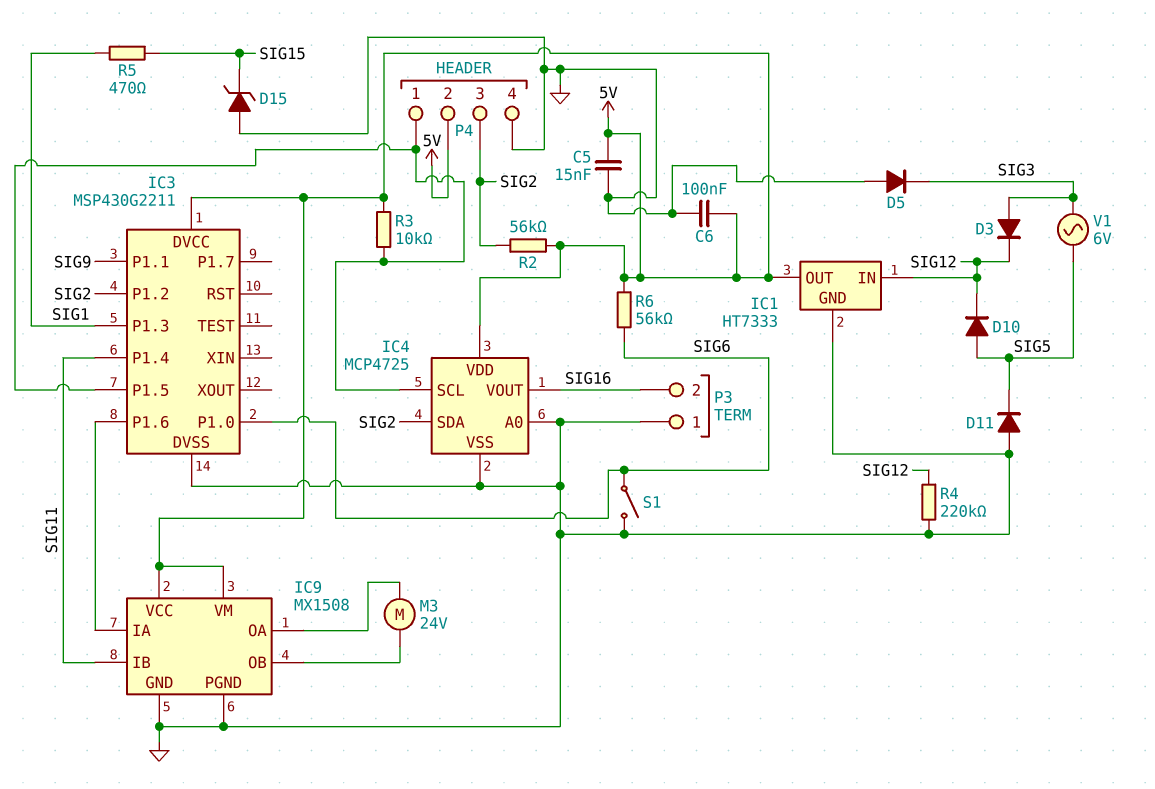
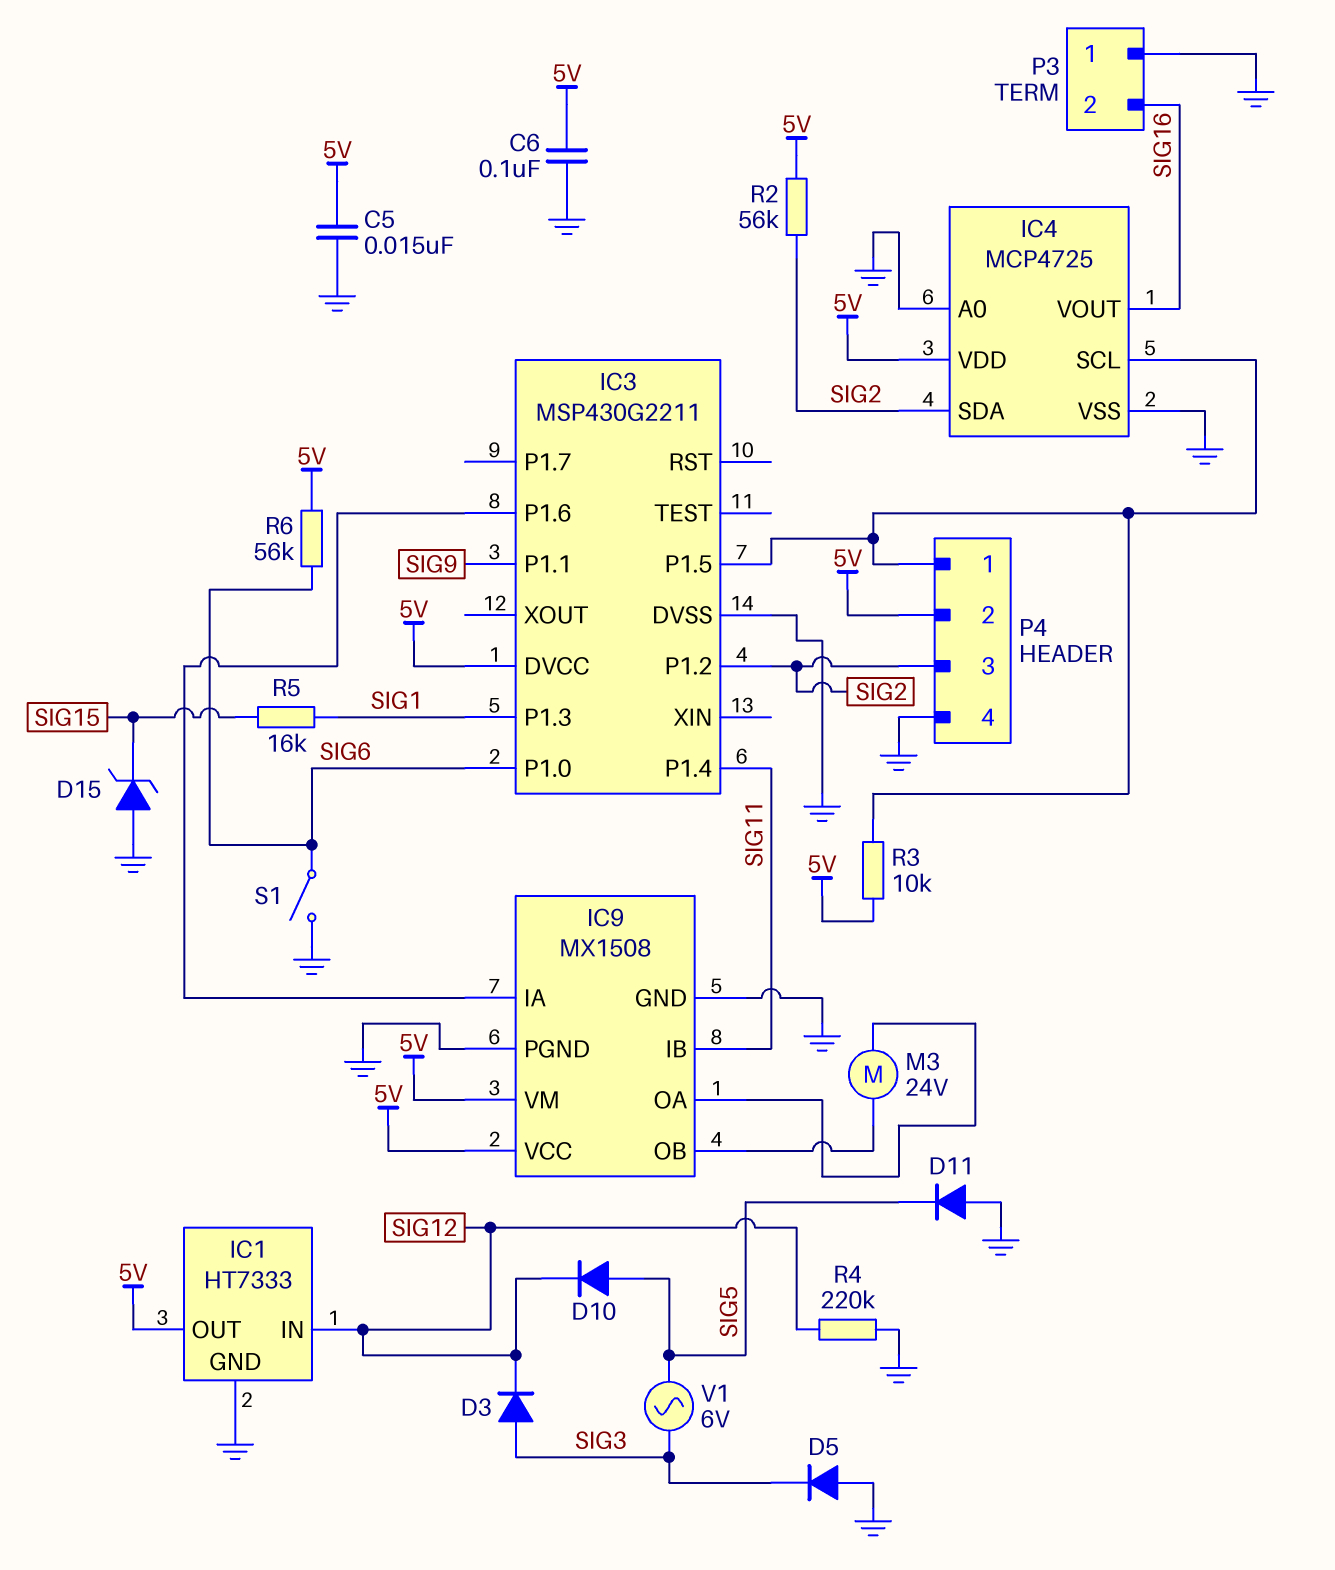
R5: 470 (SIG1, SIG15) -> 16k (SIG1, SIG15)

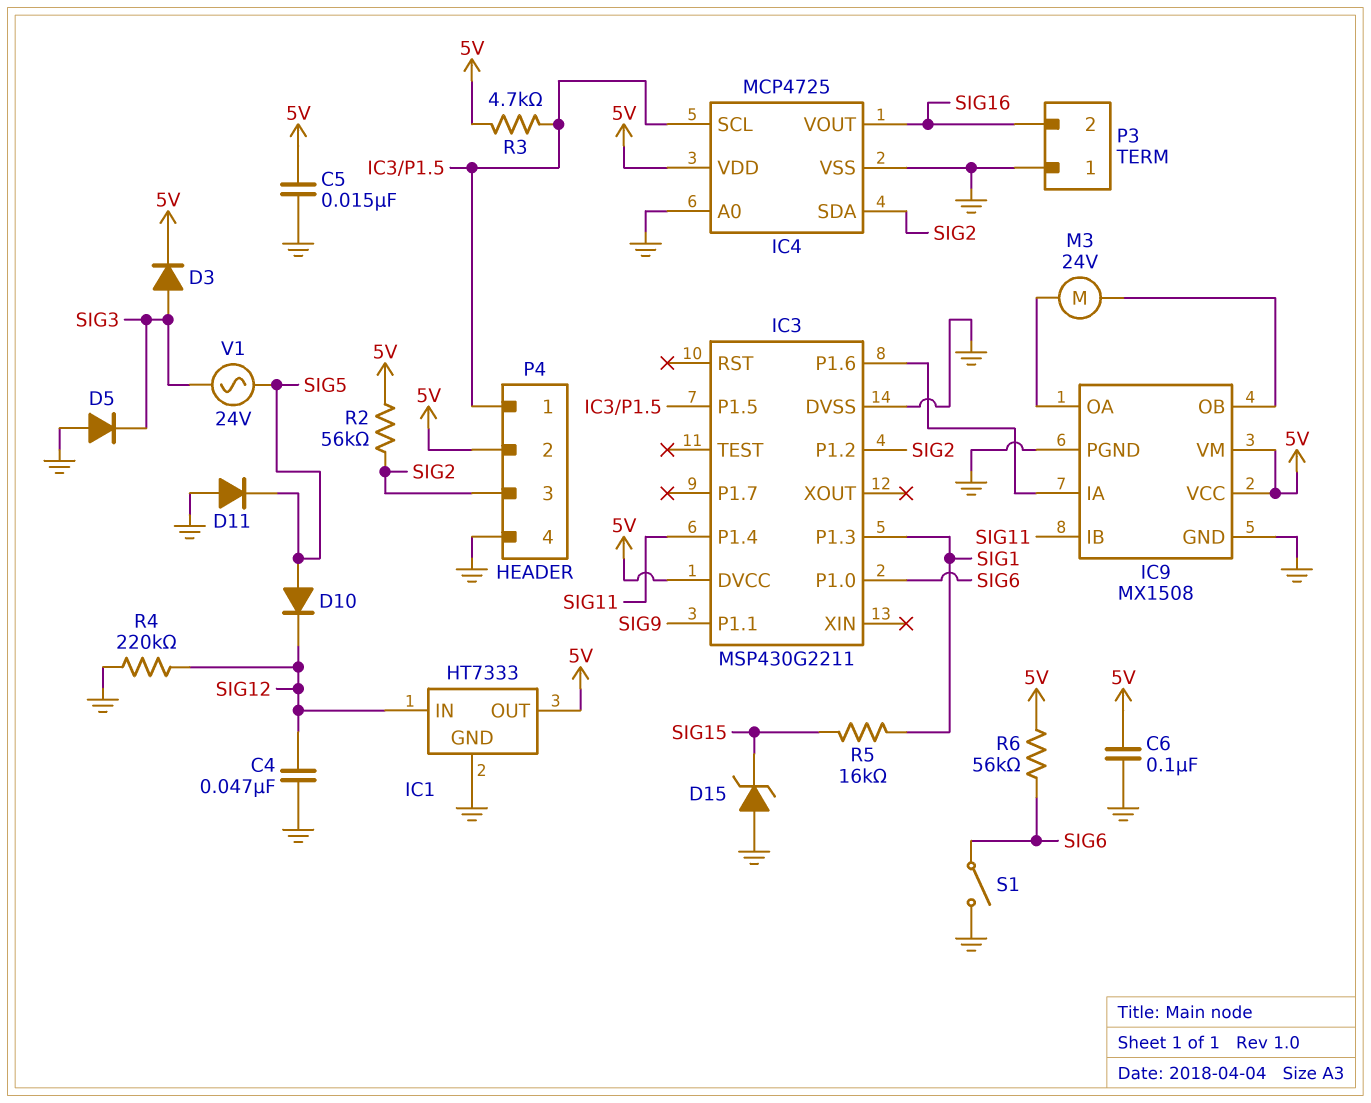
C4: none -> 47nF (GND, SIG12)
D3: diode (A SIG3, K SIG12) -> diode (A SIG3, K 5V)
R3: 10k (5V, IC3/P1.5) -> 4.7k (5V, IC3/P1.5)
V1: AC 6V (SIG3, SIG5) -> AC 24V (SIG3, SIG5)

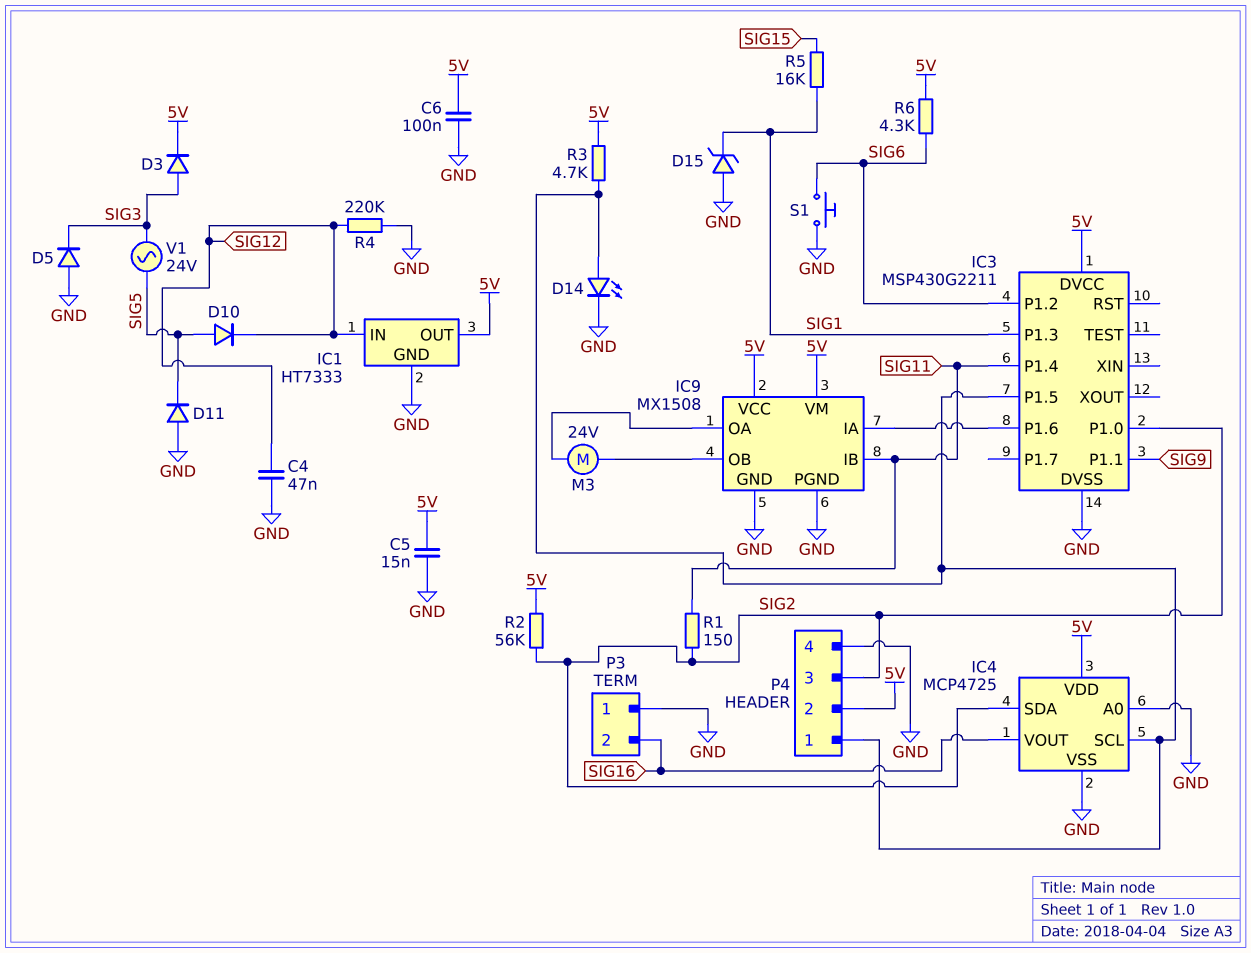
D14: none -> LED (A IC3/P1.5, K GND)
D15: zener (A GND, K SIG15) -> zener (A GND, K SIG1)
IC3 pin P1.0: SIG6 -> SIG2
IC3 pin P1.2: SIG2 -> SIG6
R1: none -> 150 (SIG2, SIG11)
R6: 56k (5V, SIG6) -> 4.3k (5V, SIG6)
S1: switch (GND, SIG6) -> button (GND, SIG6)

